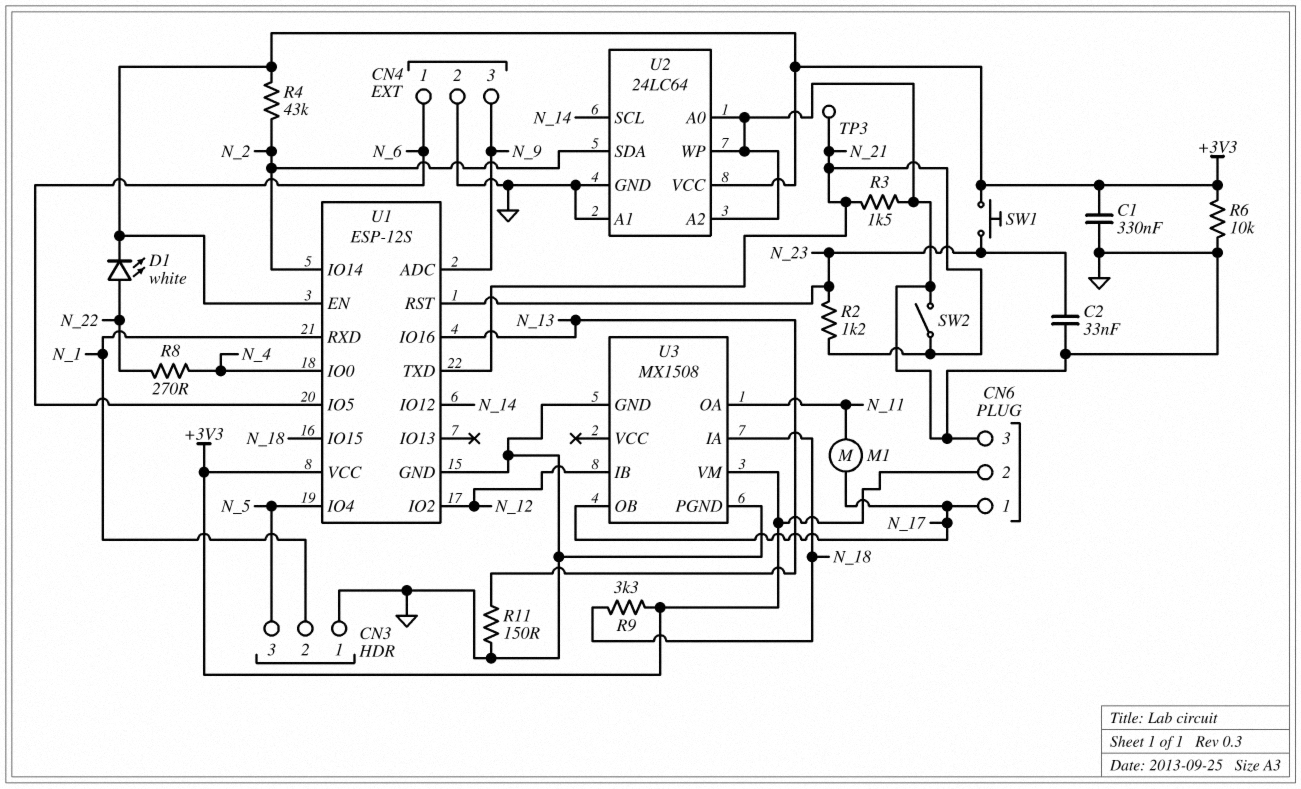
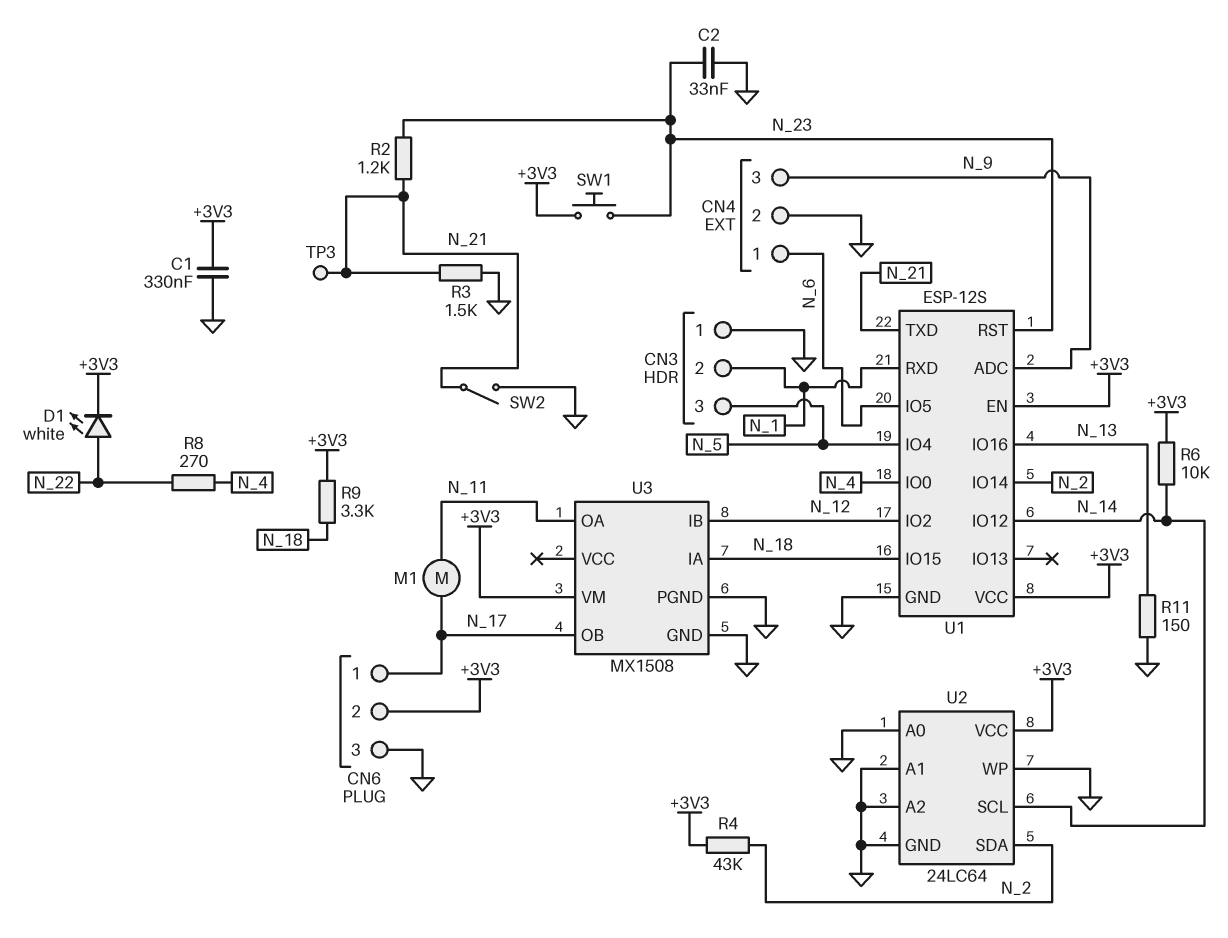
R6: 10k (+3V3, GND) -> 10k (+3V3, N_14)

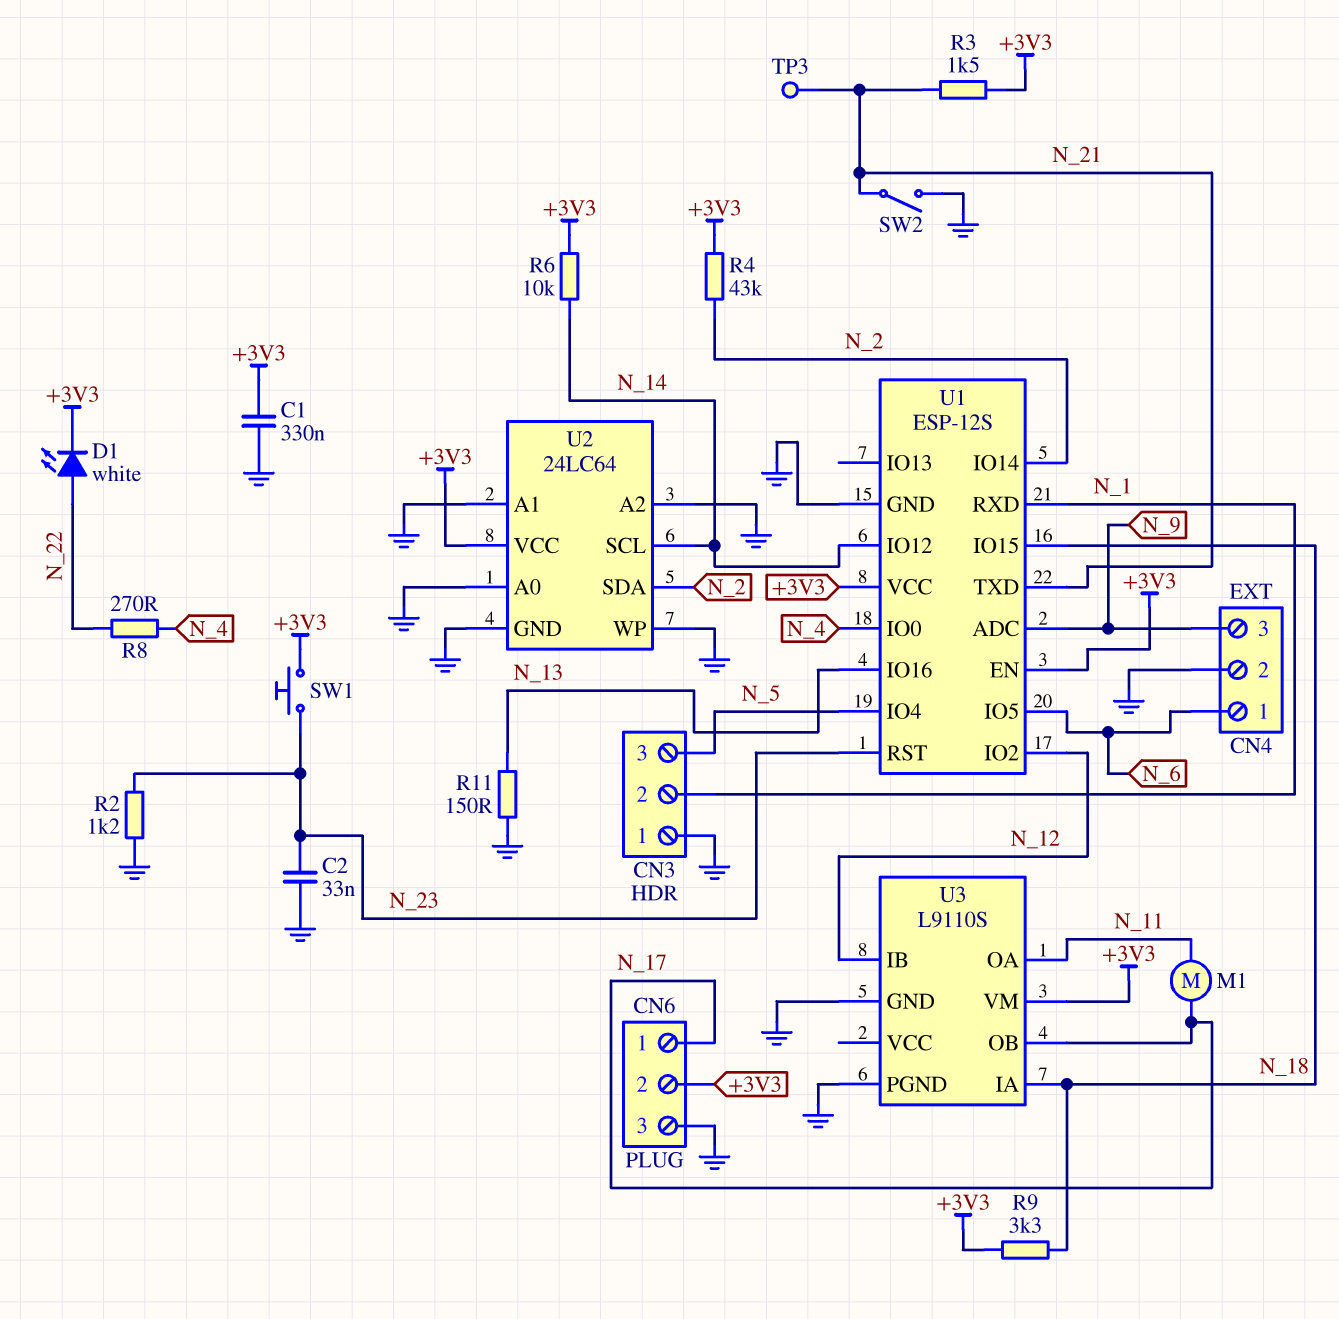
R2: 1.2k (N_21, N_23) -> 1.2k (GND, N_23)
R3: 1.5k (GND, N_21) -> 1.5k (+3V3, N_21)
U3: MX1508 -> L9110S

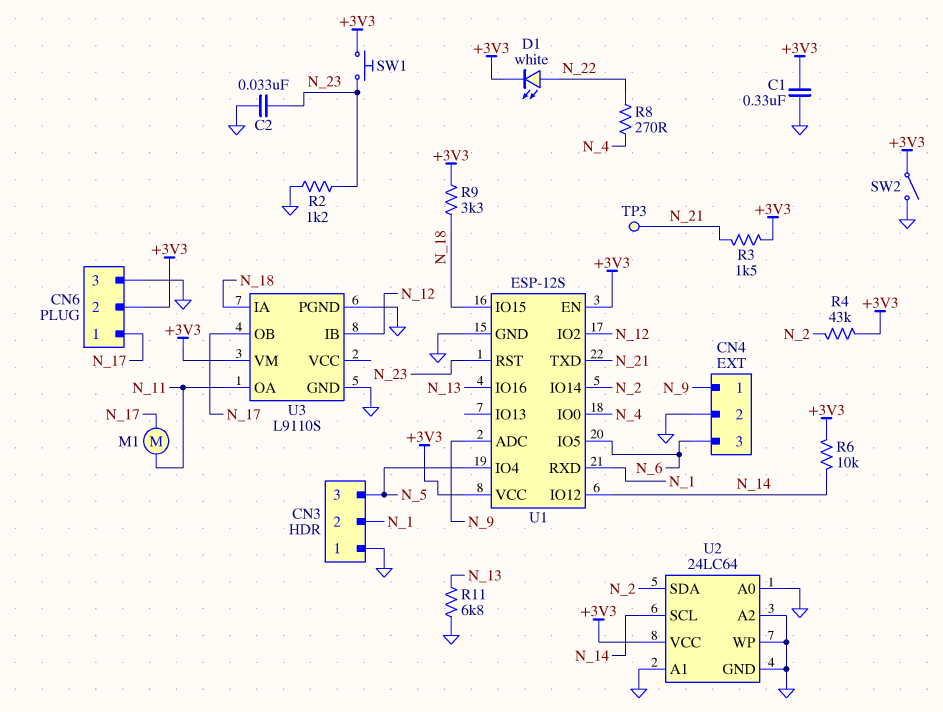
CN4 pin 1: N_6 -> N_9
CN4 pin 3: N_9 -> N_6
R11: 150 (GND, N_13) -> 6.8k (GND, N_13)
SW2: switch (GND, N_21) -> switch (+3V3, GND)

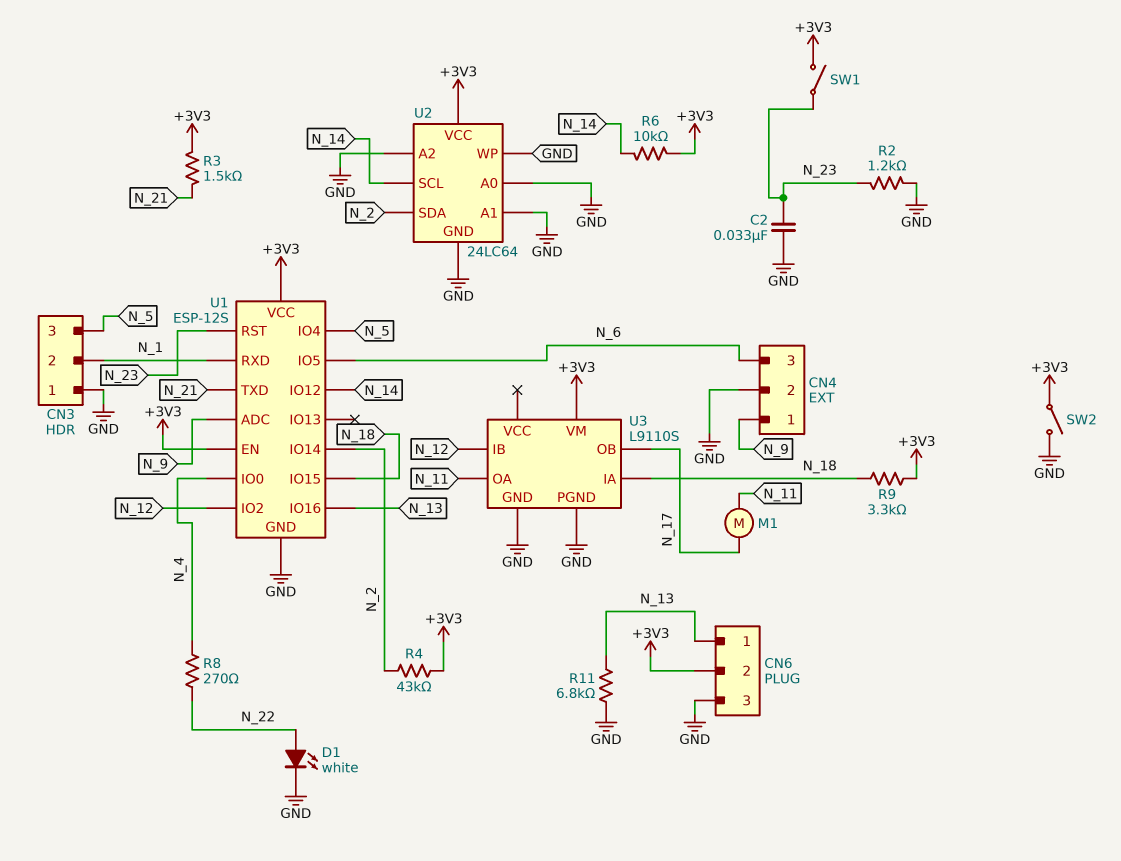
C1: 330nF (+3V3, GND) -> none
CN6 pin 1: N_17 -> N_13
D1: LED white (A N_22, K +3V3) -> LED white (A N_22, K GND)
SW1: button (+3V3, N_23) -> switch (+3V3, N_23)
TP3: test point (N_21) -> none

